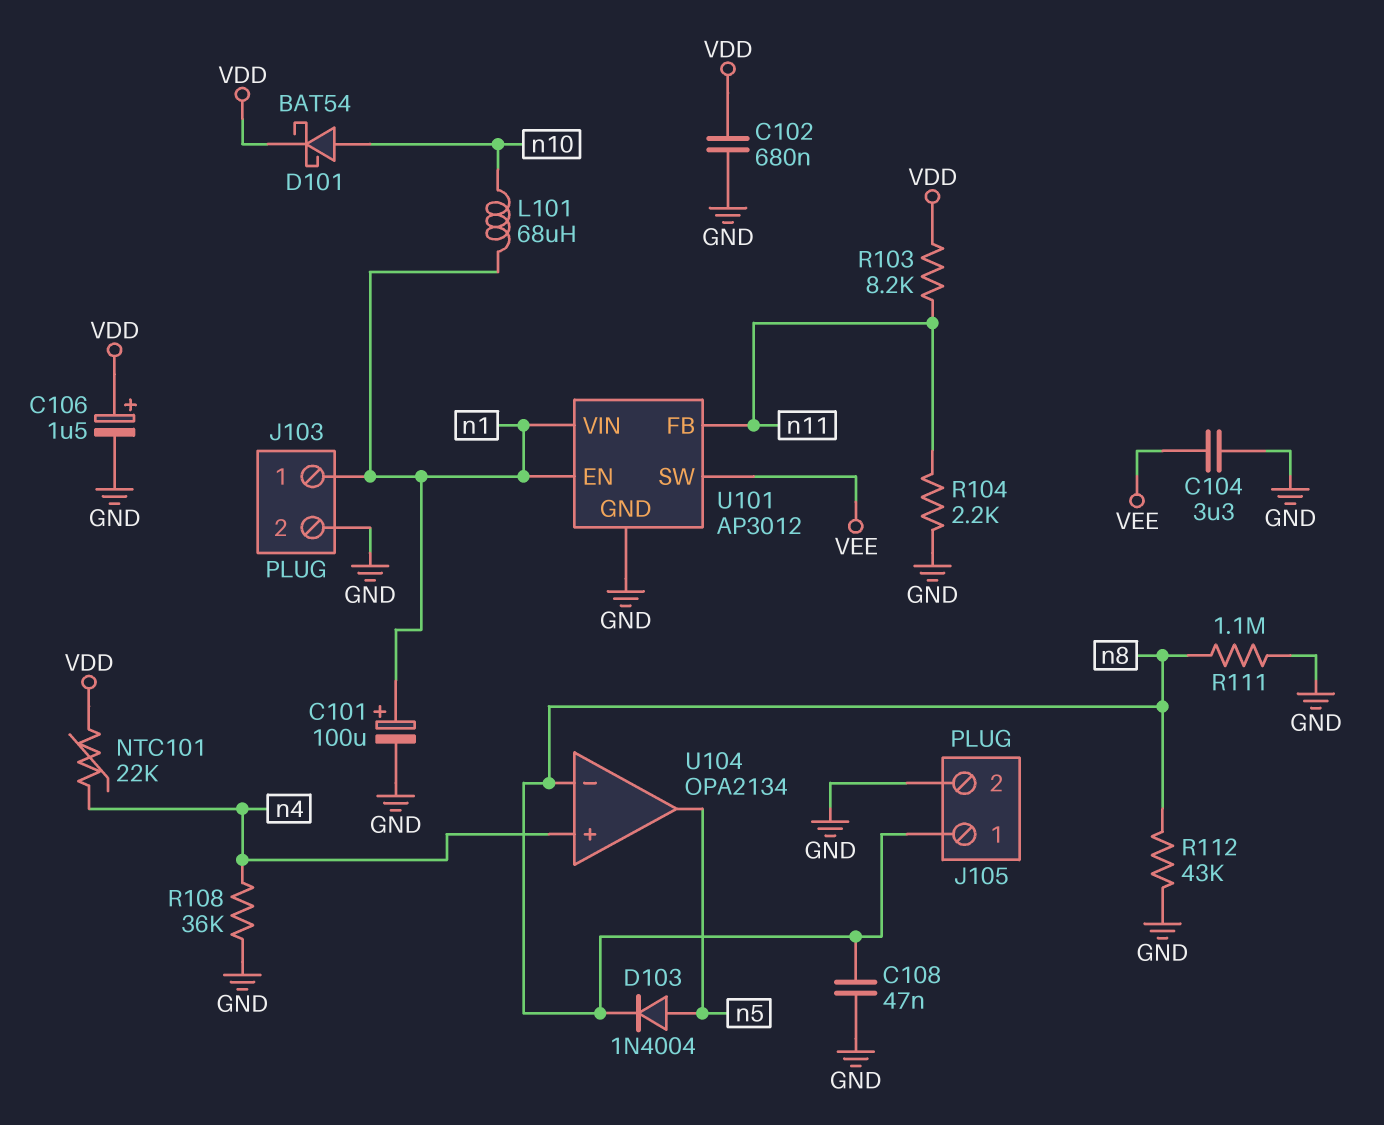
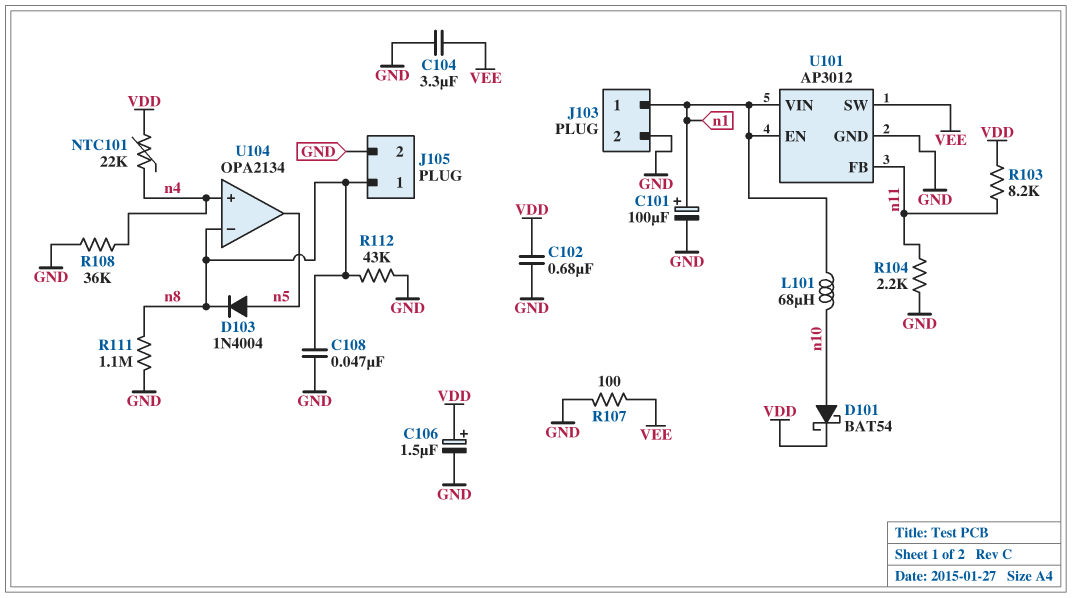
R107: none -> 100 (GND, VEE)

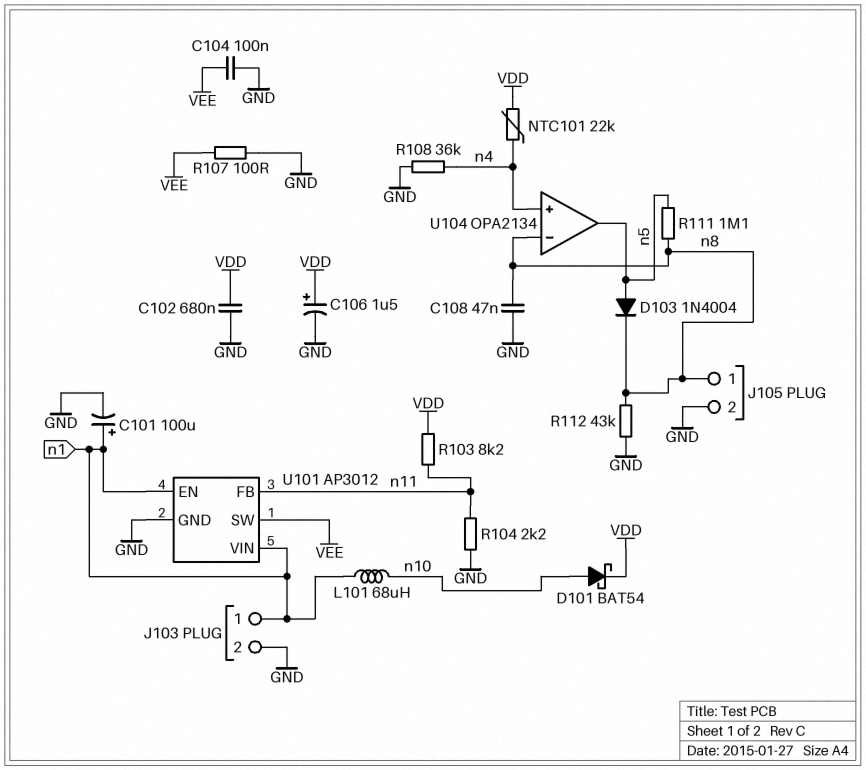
C104: 3.3uF (GND, VEE) -> 100nF (GND, VEE)
R111: 1.1M (GND, n8) -> 1.1M (n5, n8)

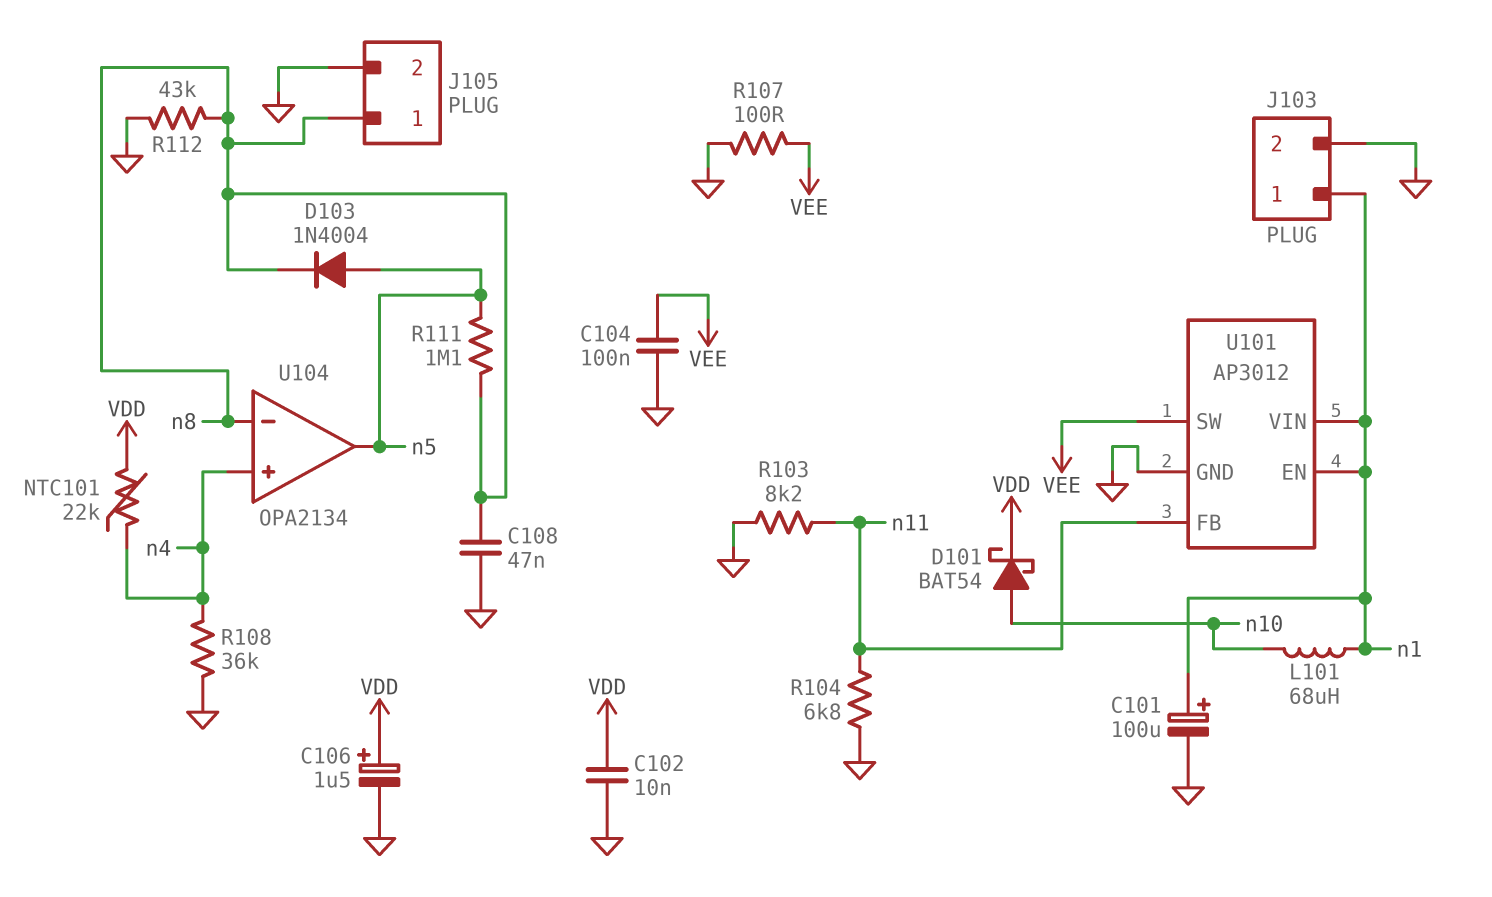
C102: 680nF (GND, VDD) -> 10nF (GND, VDD)
R103: 8.2k (VDD, n11) -> 8.2k (GND, n11)
R104: 2.2k (GND, n11) -> 6.8k (GND, n11)

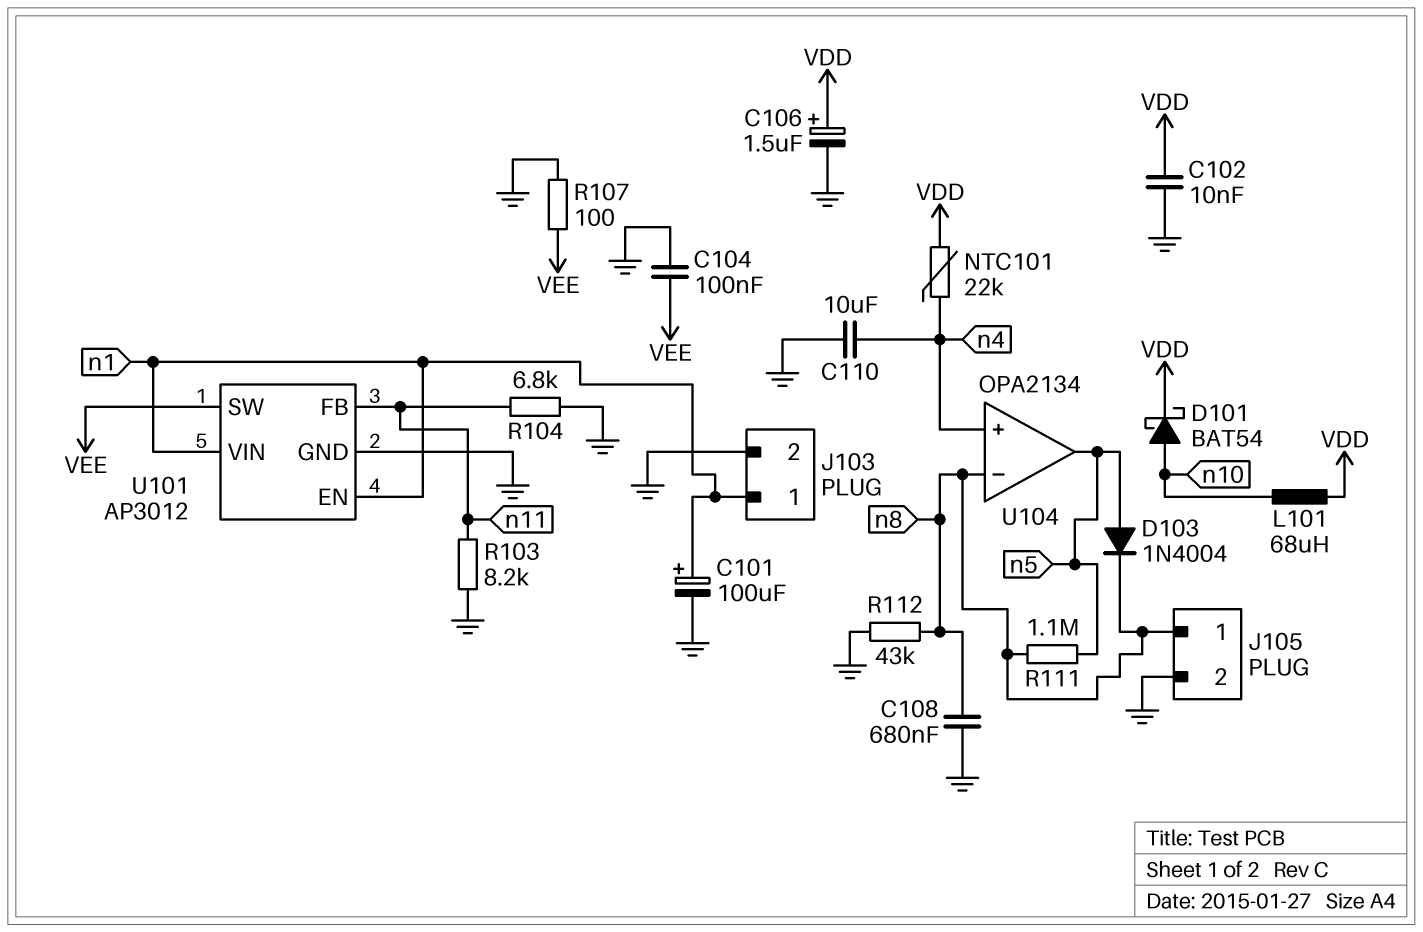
C108: 47nF (GND, n8) -> 680nF (GND, n8)
C110: none -> 10uF (GND, n4)
L101: 68uH (n1, n10) -> 68uH (VDD, n10)
R108: 36k (GND, n4) -> none

